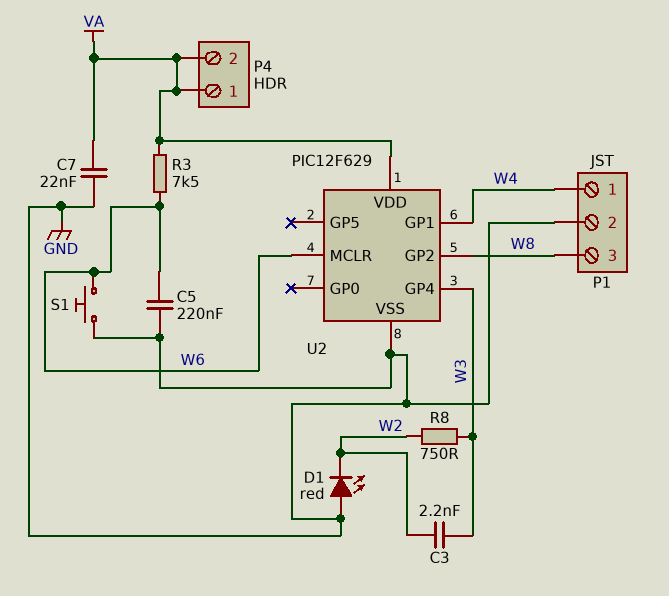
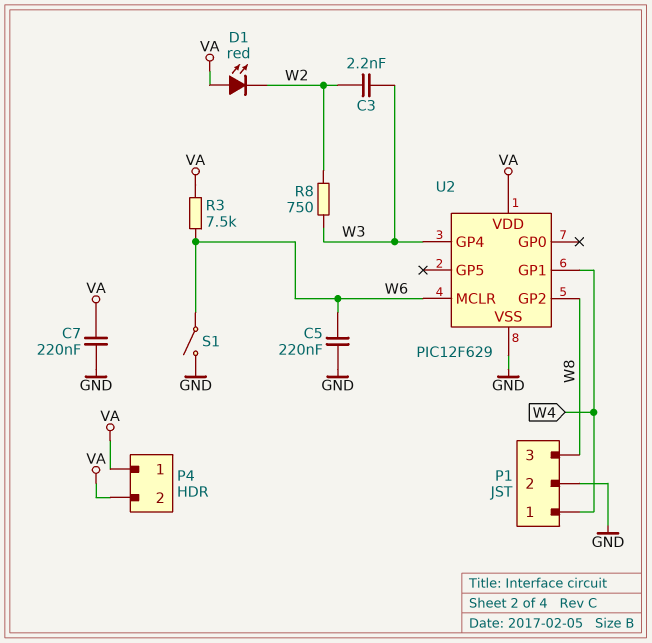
C7: 22nF (GND, VA) -> 220nF (GND, VA)
D1: LED red (A GND, K W2) -> LED red (A VA, K W2)
S1: button (GND, W6) -> switch (GND, W6)

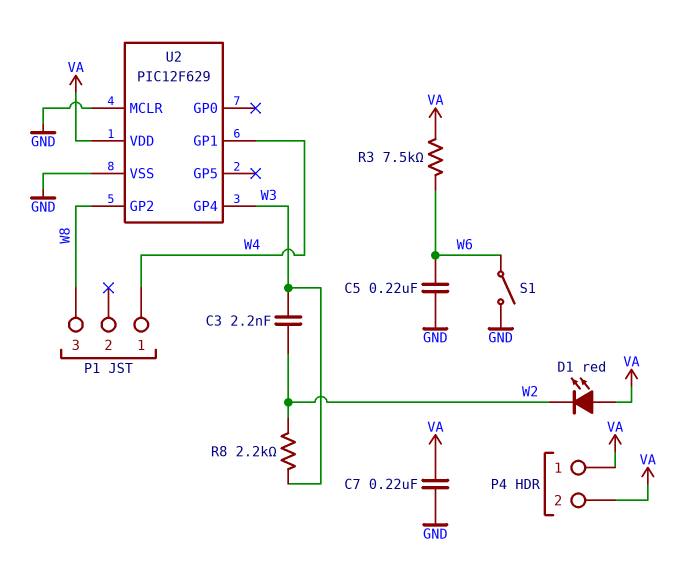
P1 pin 2: GND -> none
R8: 750 (W2, W3) -> 2.2k (W2, W3)
U2 pin MCLR: W6 -> GND

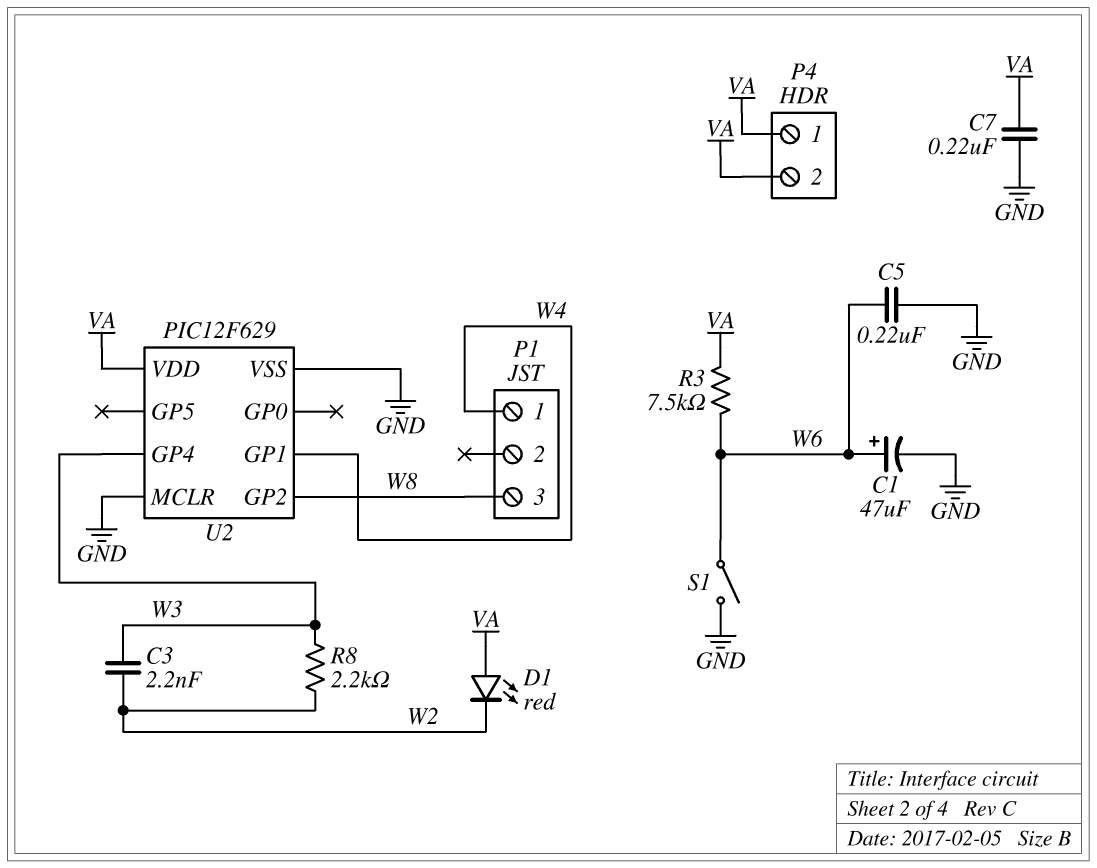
C1: none -> 47uF (plus W6, minus GND)

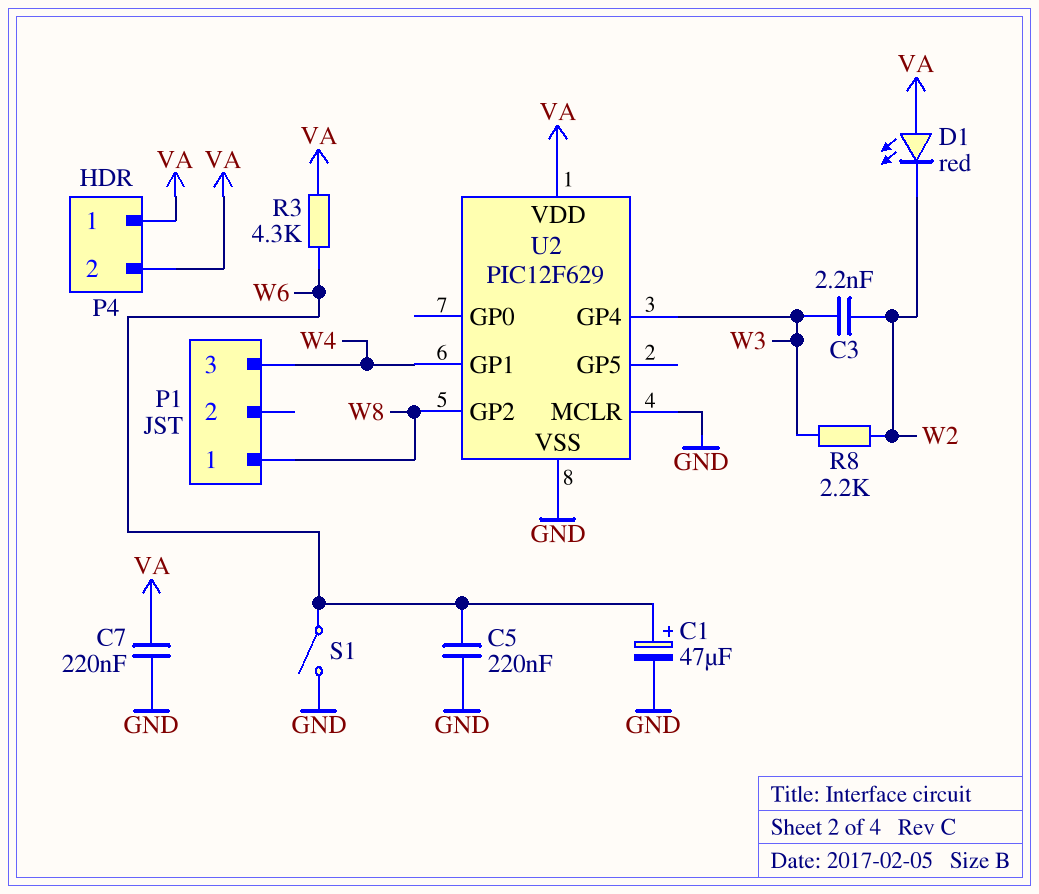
P1 pin 1: W4 -> W8
P1 pin 3: W8 -> W4
R3: 7.5k (VA, W6) -> 4.3k (VA, W6)

